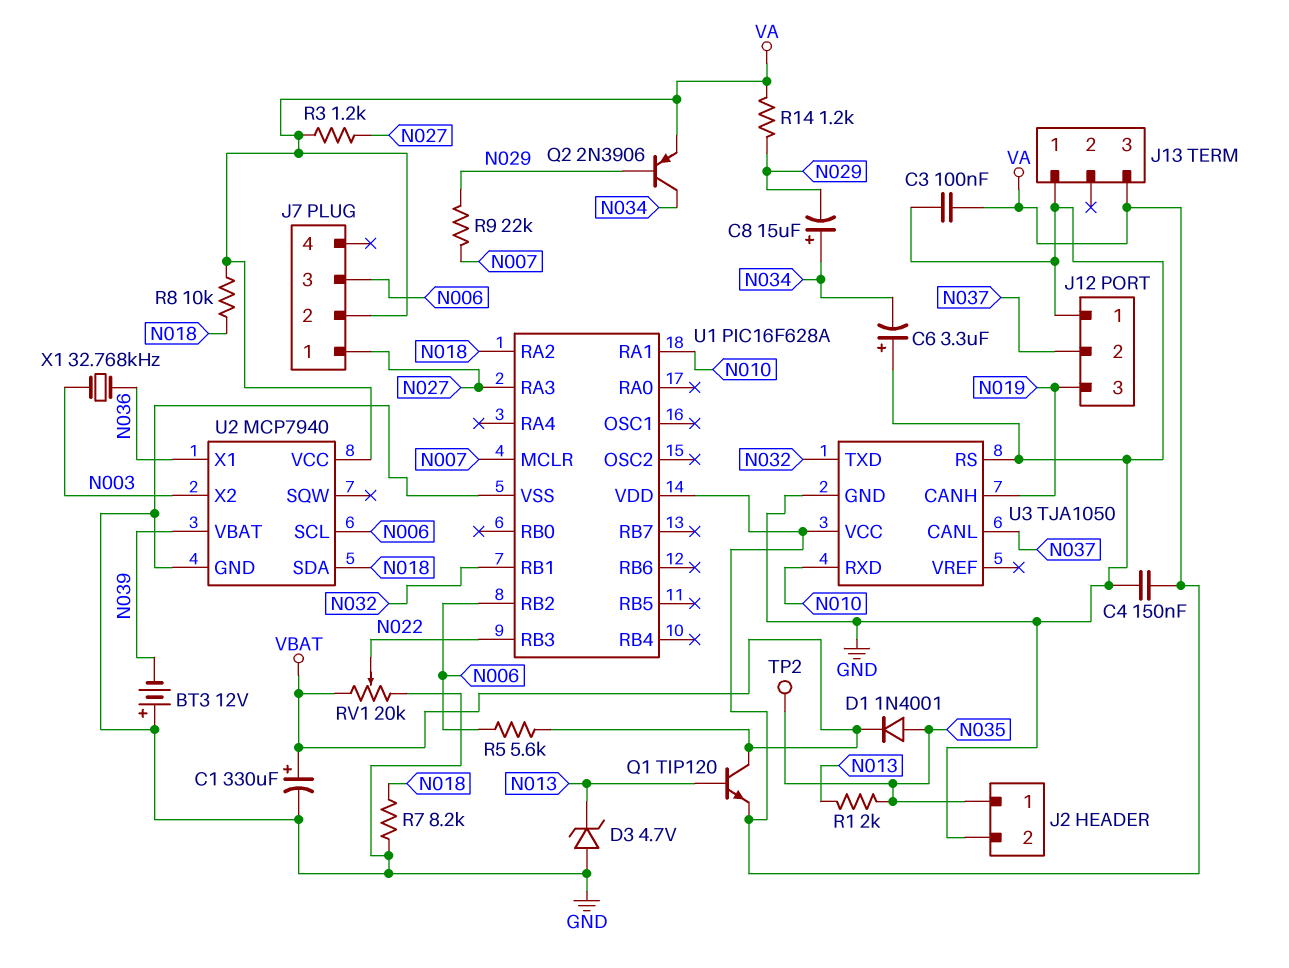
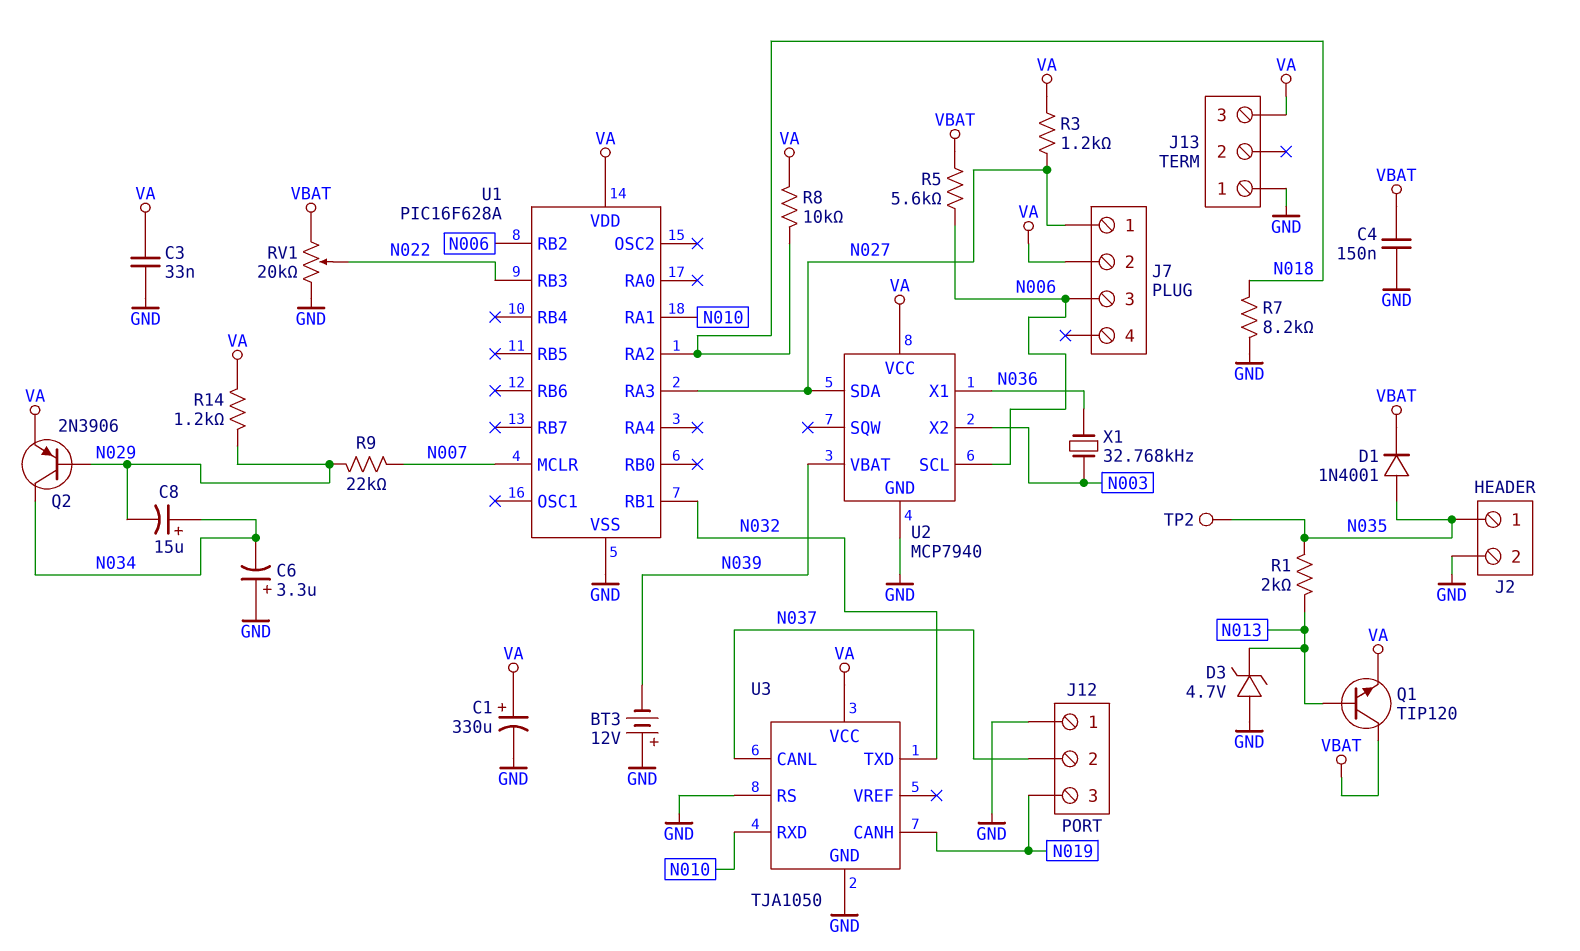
C1: 330uF (plus VBAT, minus GND) -> 330uF (plus VA, minus GND)
C3: 100nF (GND, VA) -> 33nF (GND, VA)
C4: 150nF (GND, VA) -> 150nF (GND, VBAT)
U2 pin SDA: N018 -> N027

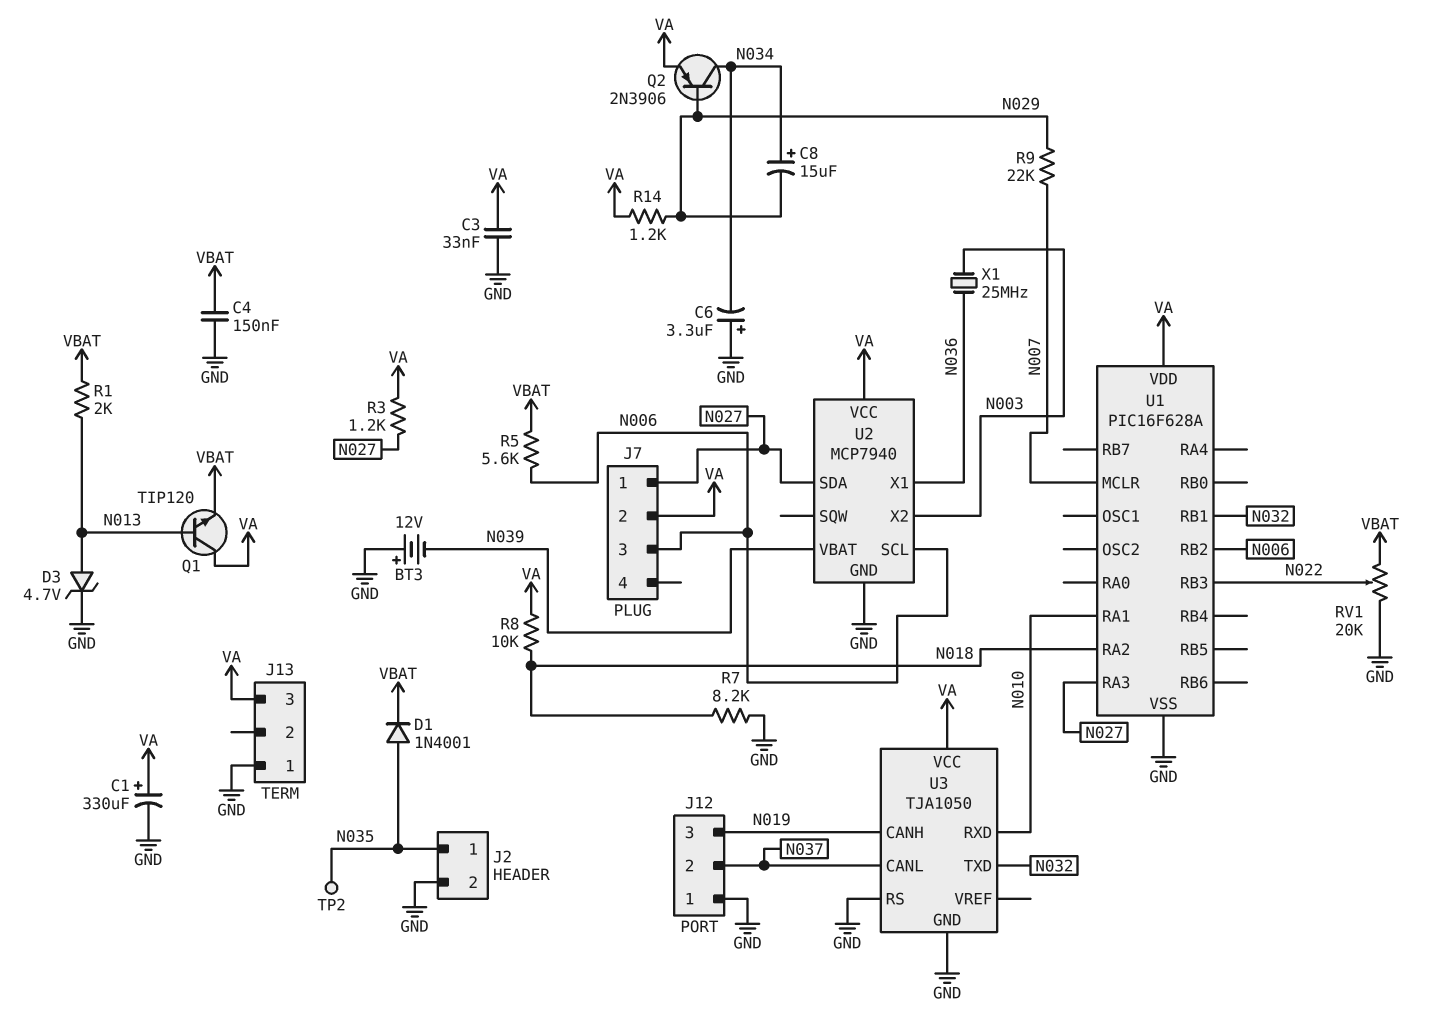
D3: zener 4.7V (A GND, K N013) -> zener 4.7V (A N013, K GND)
Q1: NPN TIP120 (B N013, C VBAT, E VA) -> NPN TIP120 (B N013, C VA, E VBAT)
R1: 2k (N013, N035) -> 2k (N013, VBAT)
X1: 32.768kHz (N003, N036) -> 25MHz (N003, N036)

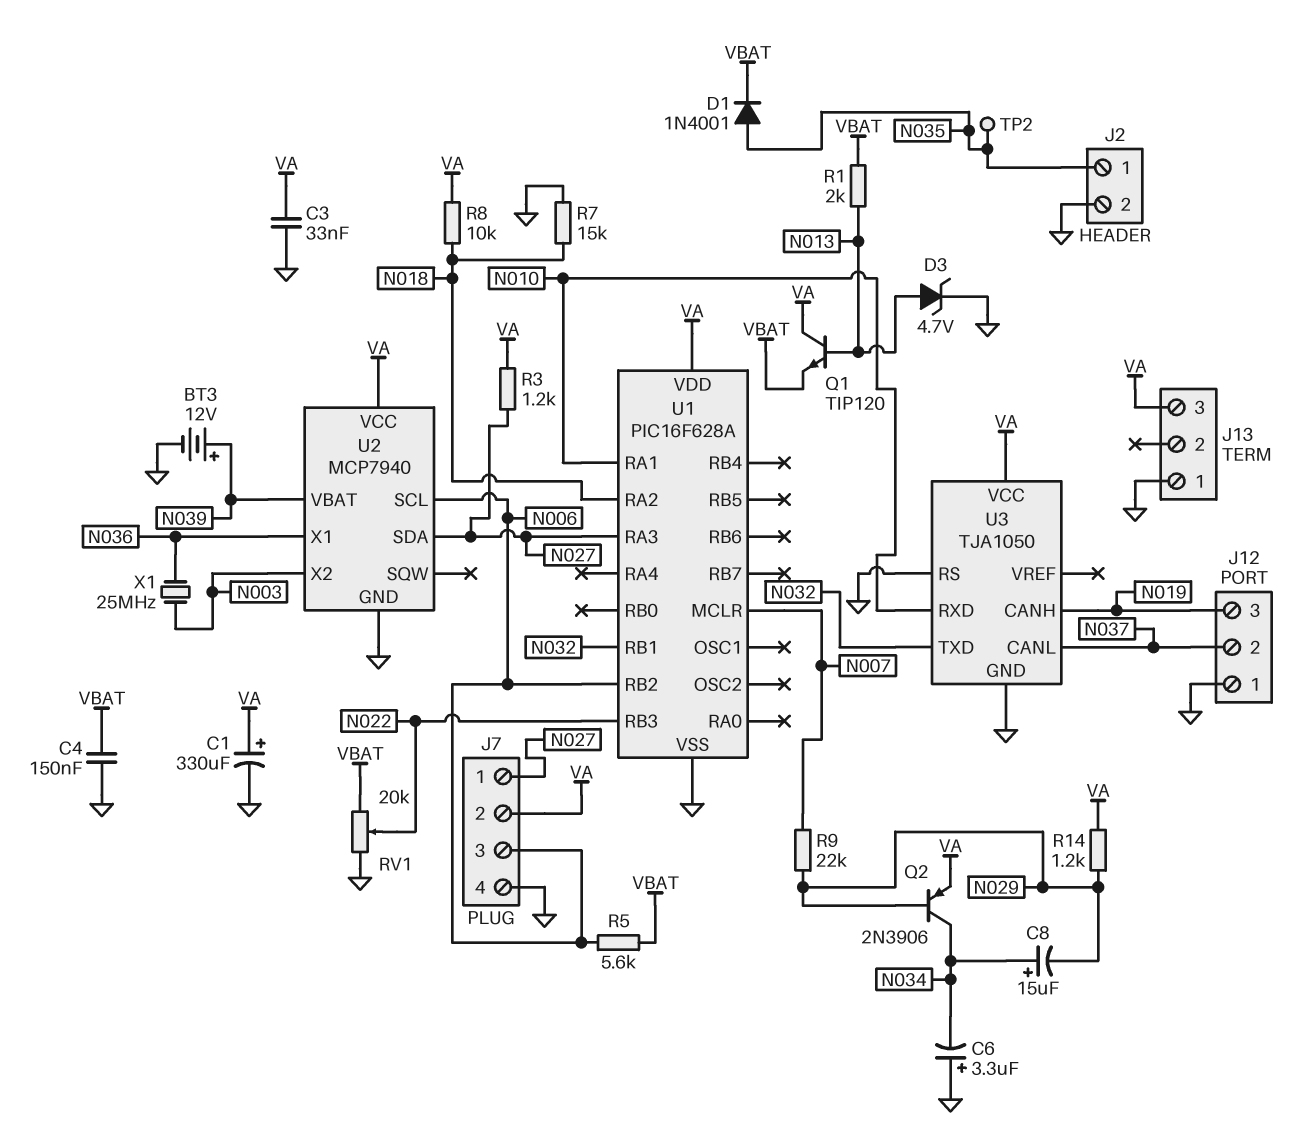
BT3: 12V (plus GND, minus N039) -> 12V (plus N039, minus GND)
J7 pin 4: none -> GND
R7: 8.2k (GND, N018) -> 15k (GND, N018)

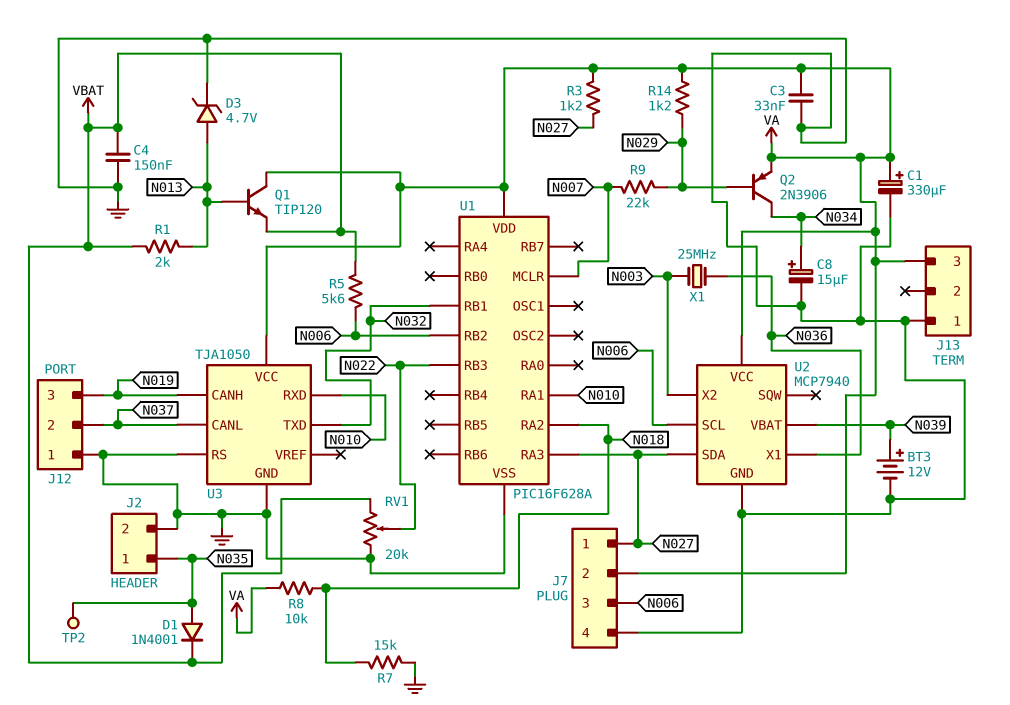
C6: 3.3uF (plus GND, minus N034) -> none
C8: 15uF (plus N034, minus N029) -> 15uF (plus N034, minus GND)

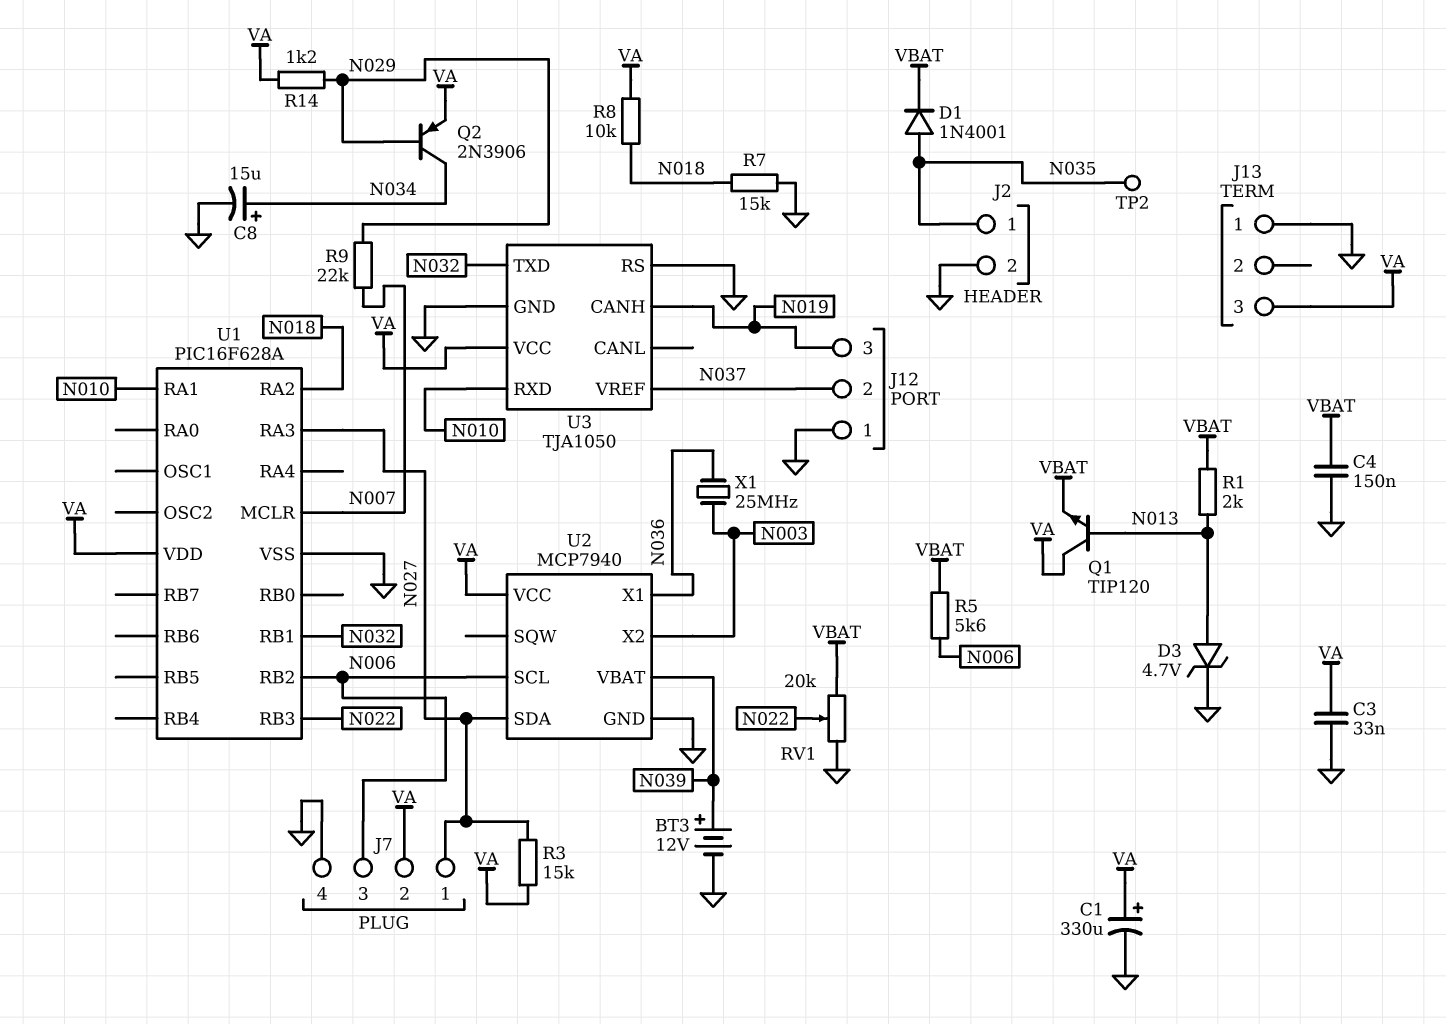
R3: 1.2k (N027, VA) -> 15k (N027, VA)
U3 pin CANL: N037 -> none
U3 pin VREF: none -> N037

